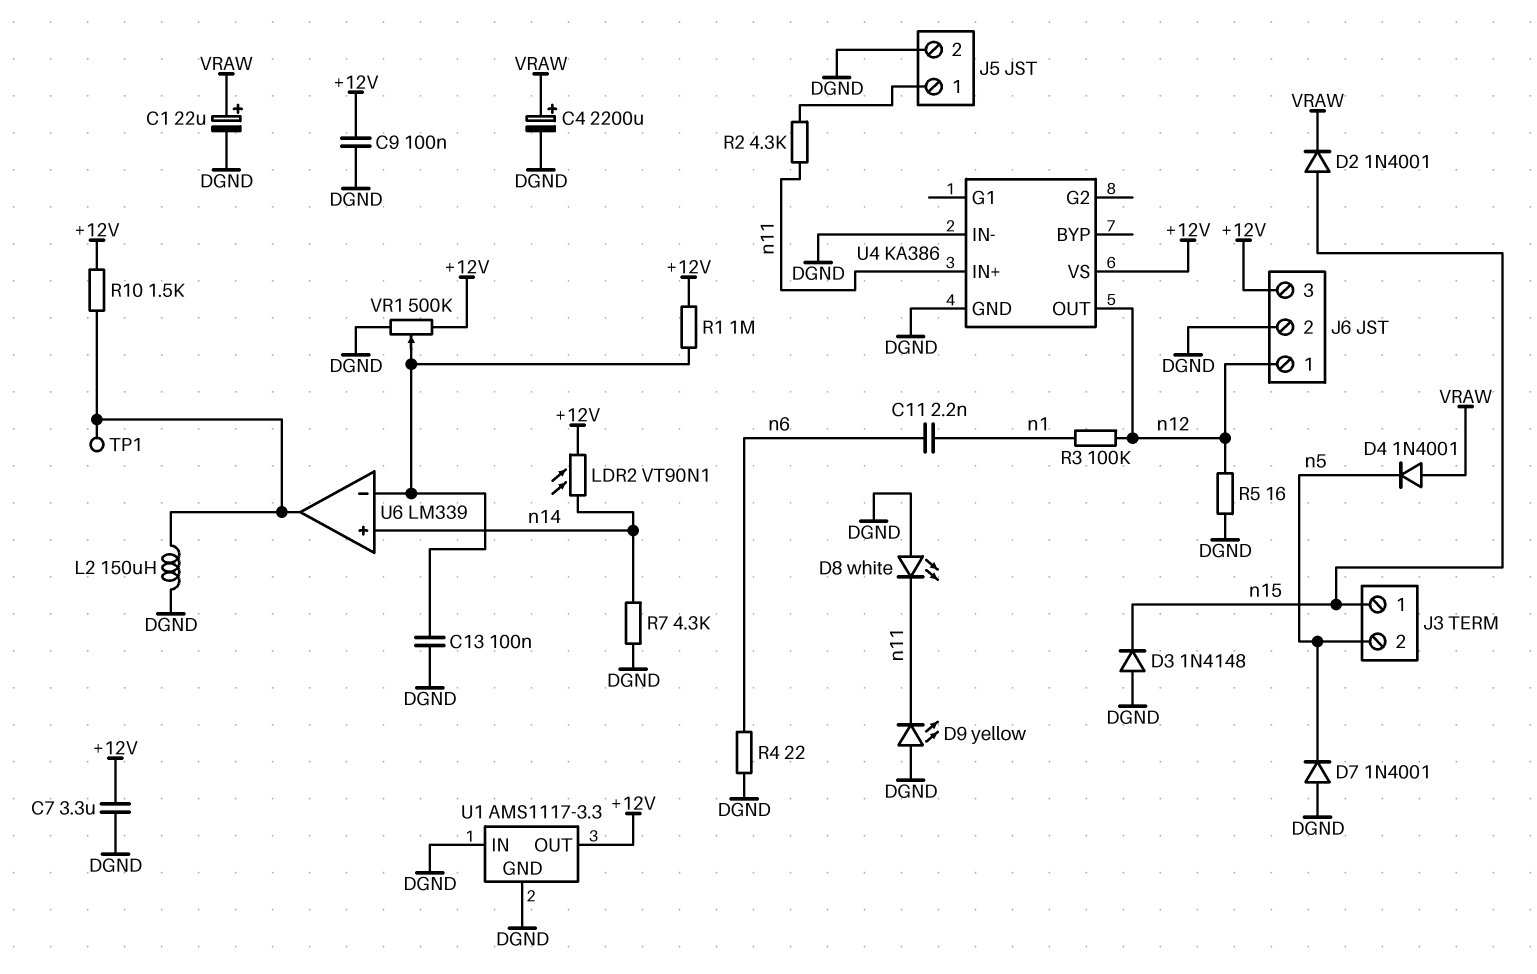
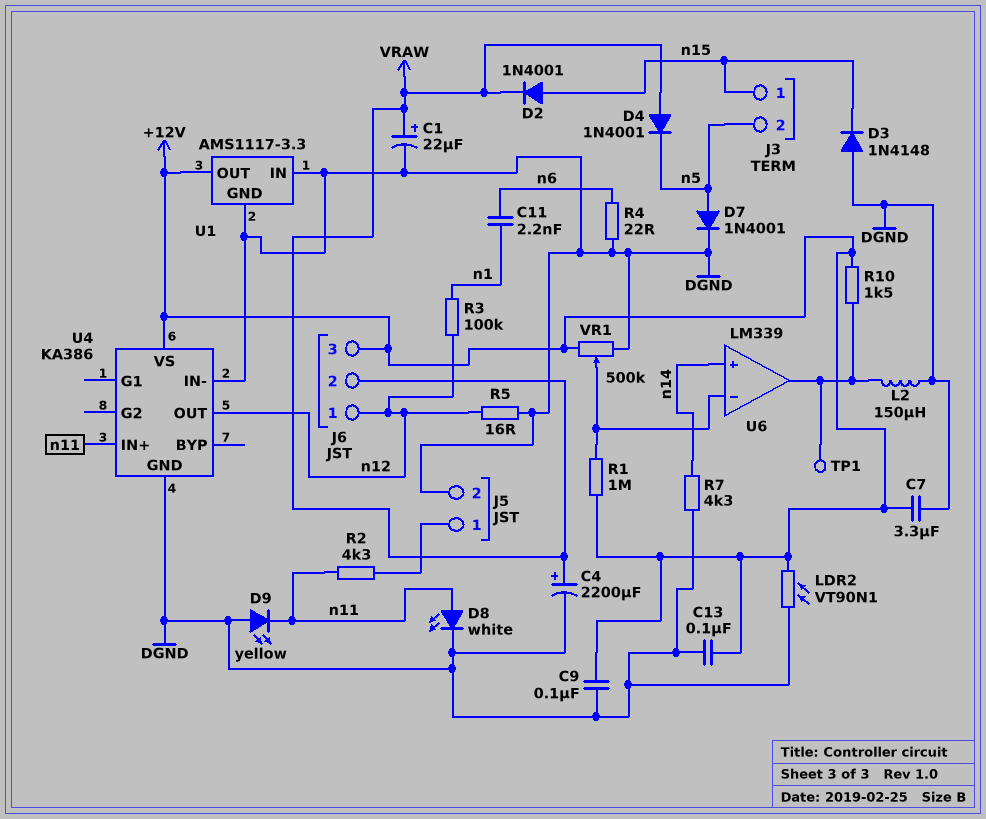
C13: 100nF (DGND, U6/in-) -> 100nF (+12V, DGND)
D7: diode 1N4001 (A DGND, K n5) -> diode 1N4001 (A n5, K DGND)
D8: LED white (A DGND, K n11) -> LED white (A n11, K DGND)
J6 pin 2: DGND -> VRAW
LDR2: VT90N1 (+12V, n14) -> VT90N1 (+12V, DGND)

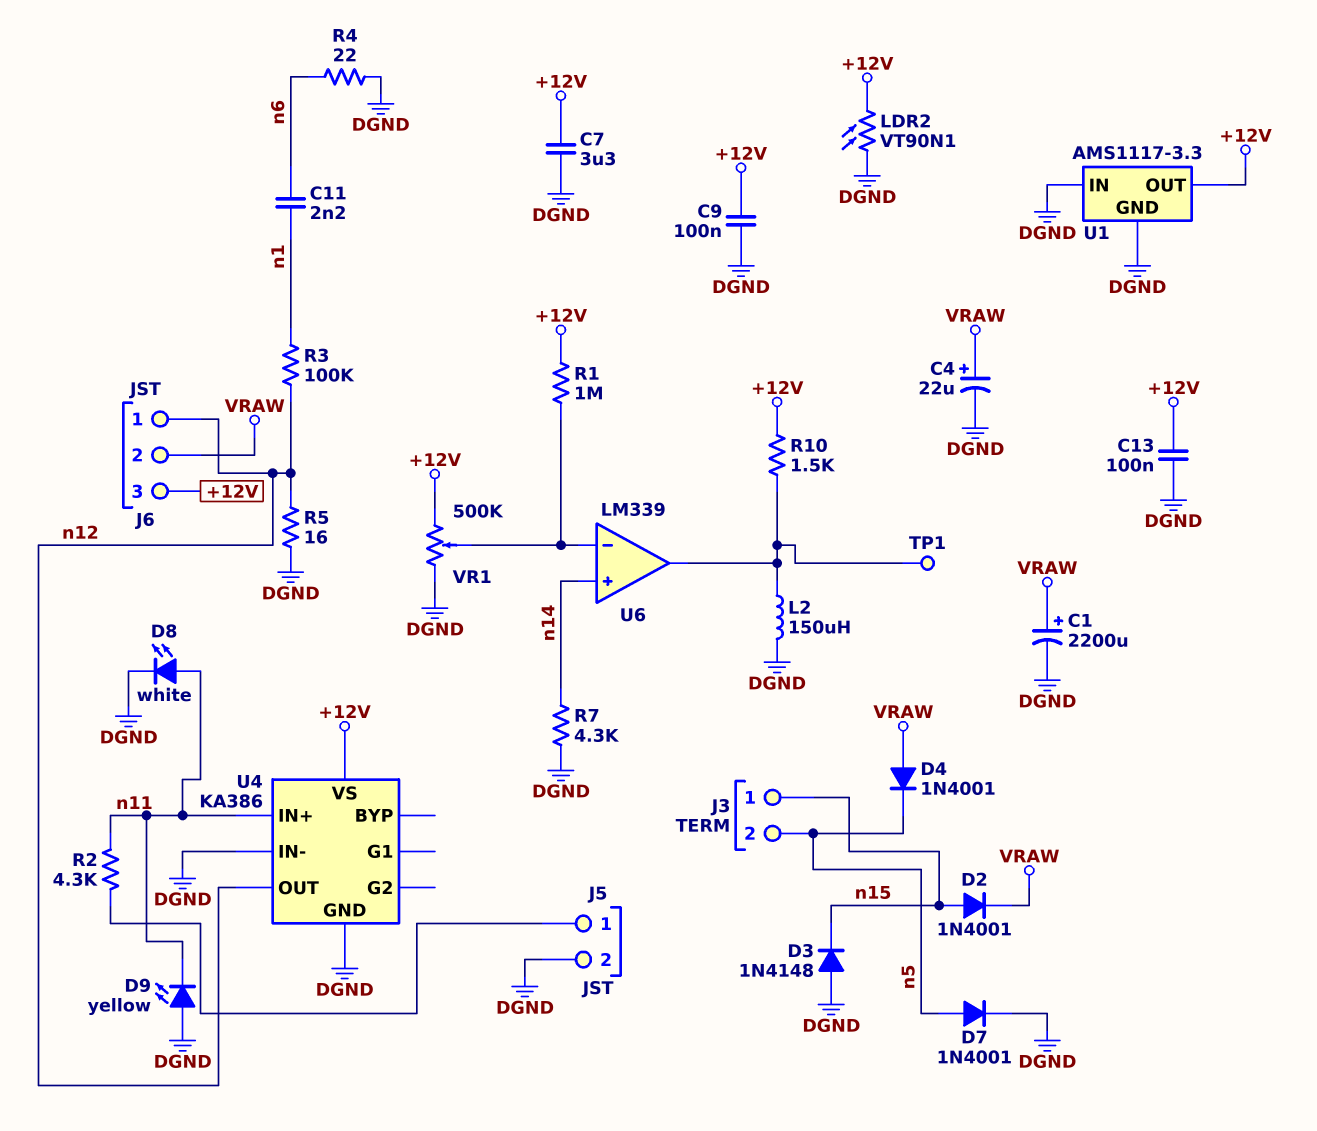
C1: 22uF (plus VRAW, minus DGND) -> 2200uF (plus VRAW, minus DGND)
C4: 2200uF (plus VRAW, minus DGND) -> 22uF (plus VRAW, minus DGND)

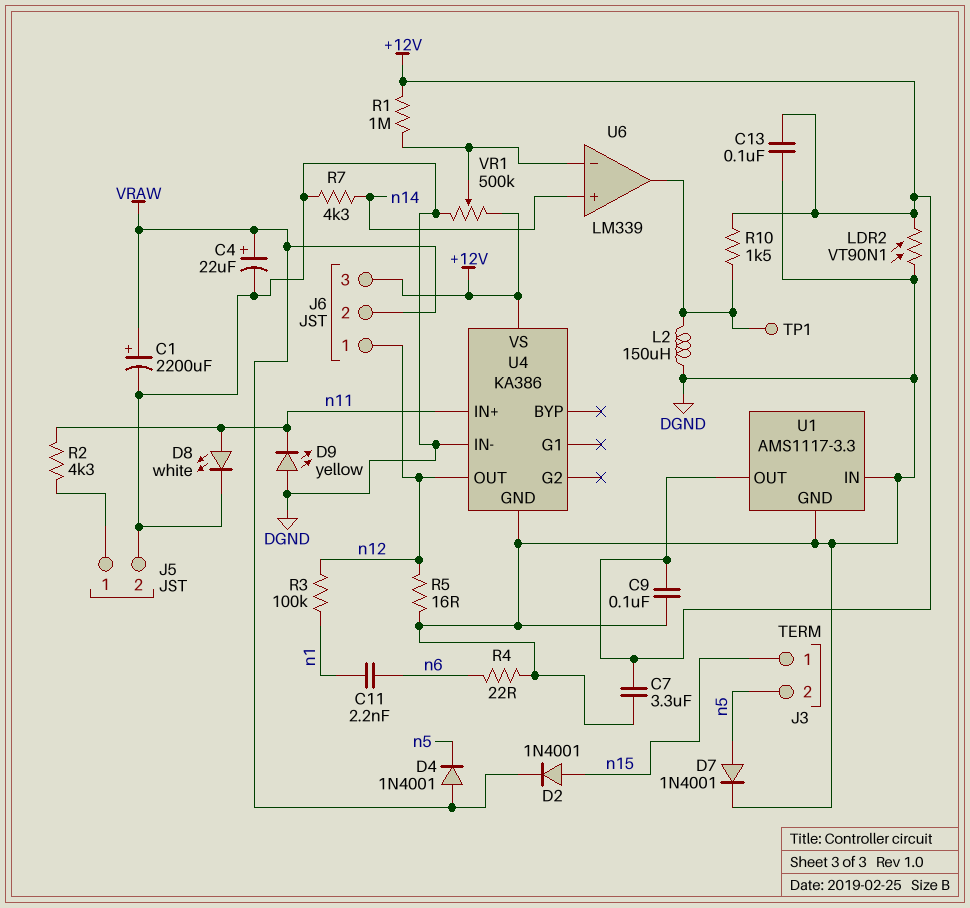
D3: diode 1N4148 (A DGND, K n15) -> none

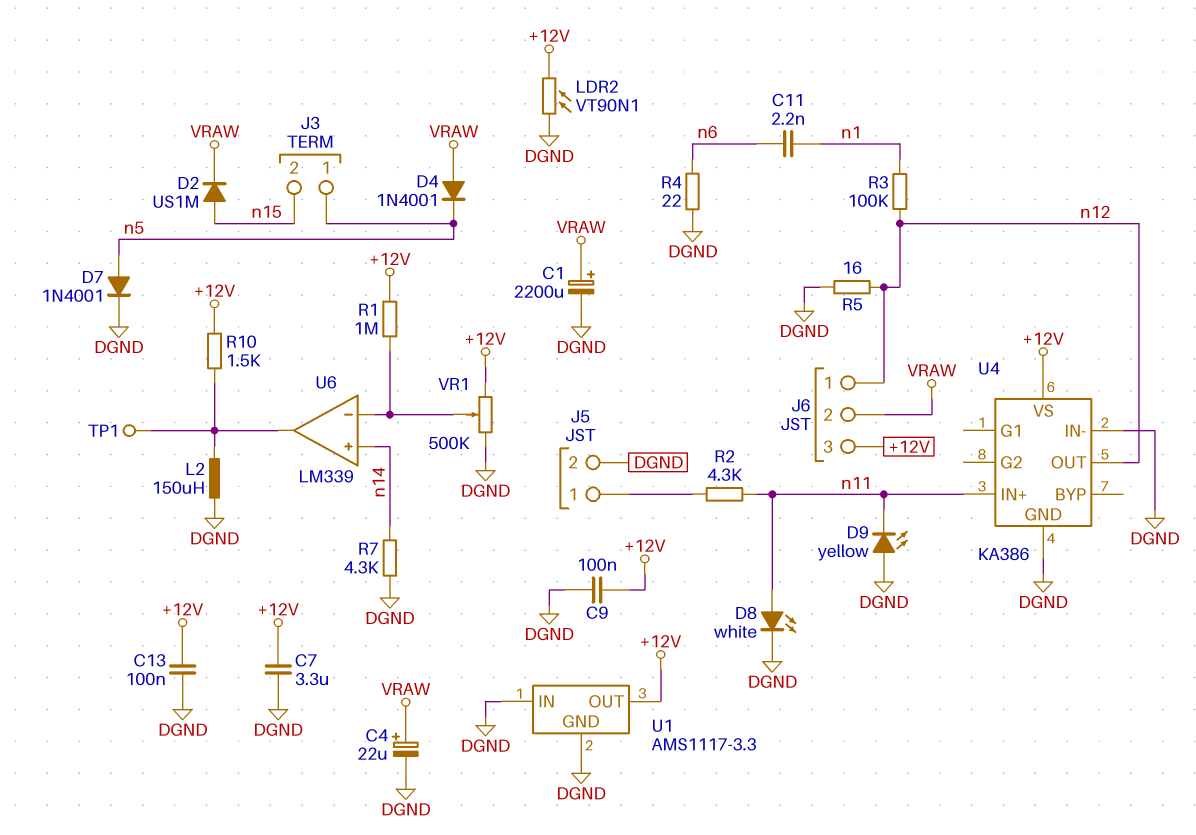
D2: diode 1N4001 (A n15, K VRAW) -> diode US1M (A n15, K VRAW)
J3 pin 1: n15 -> n5
J3 pin 2: n5 -> n15

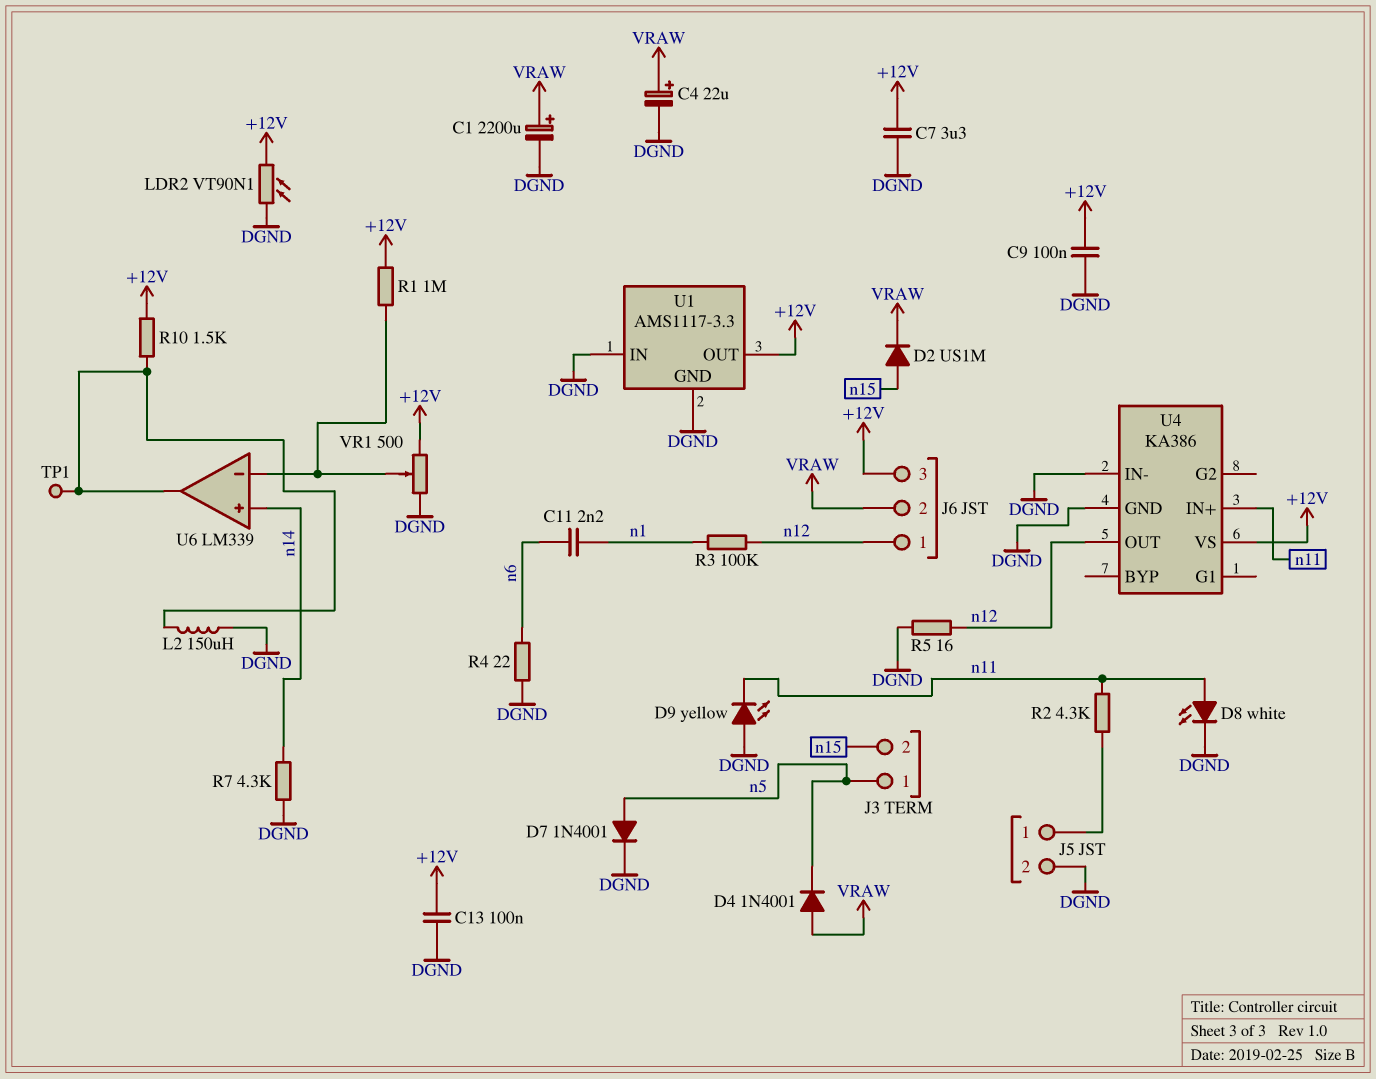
VR1: 500k (+12V, DGND, wiper U6/in-) -> 500 (+12V, DGND, wiper U6/in-)

